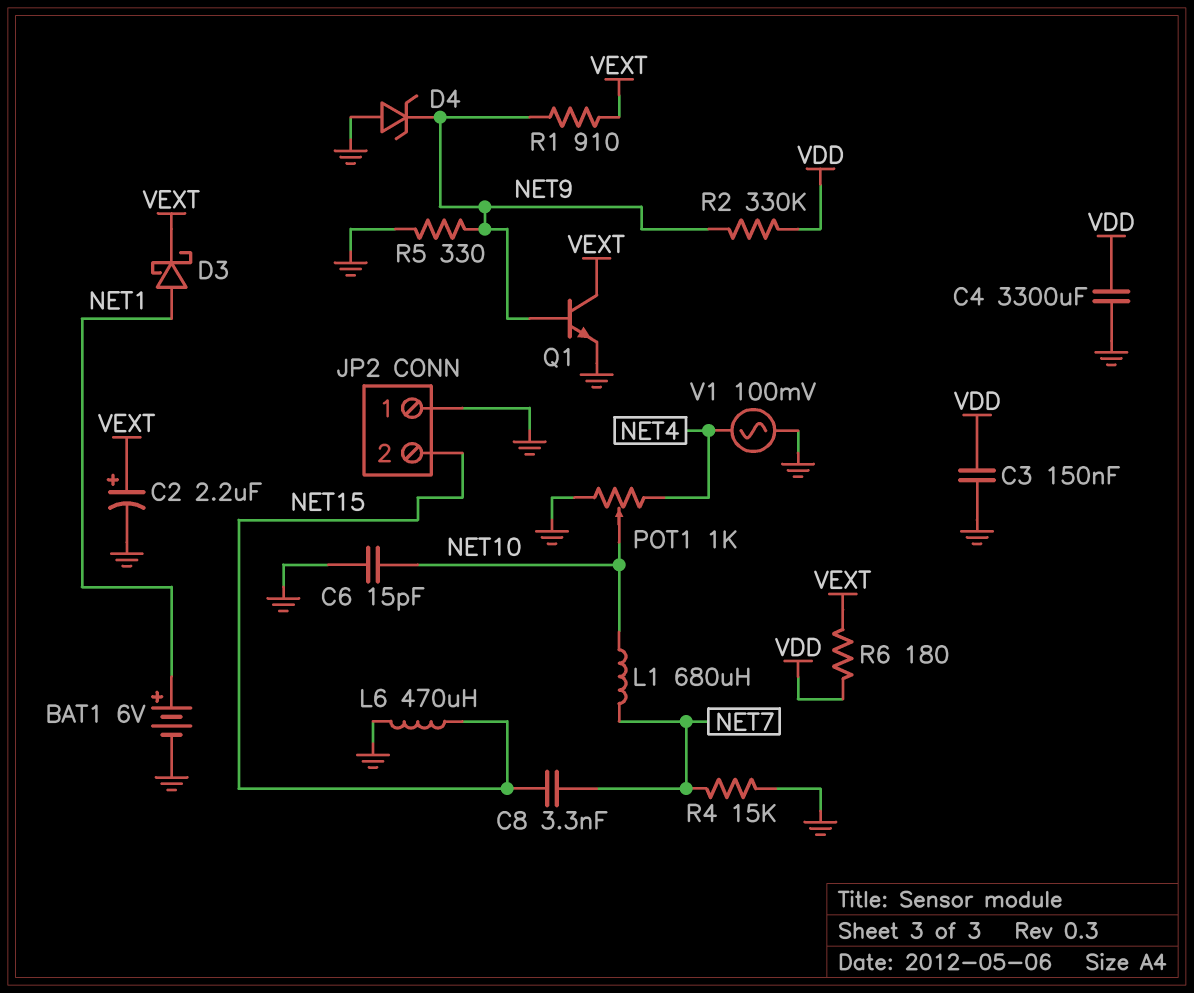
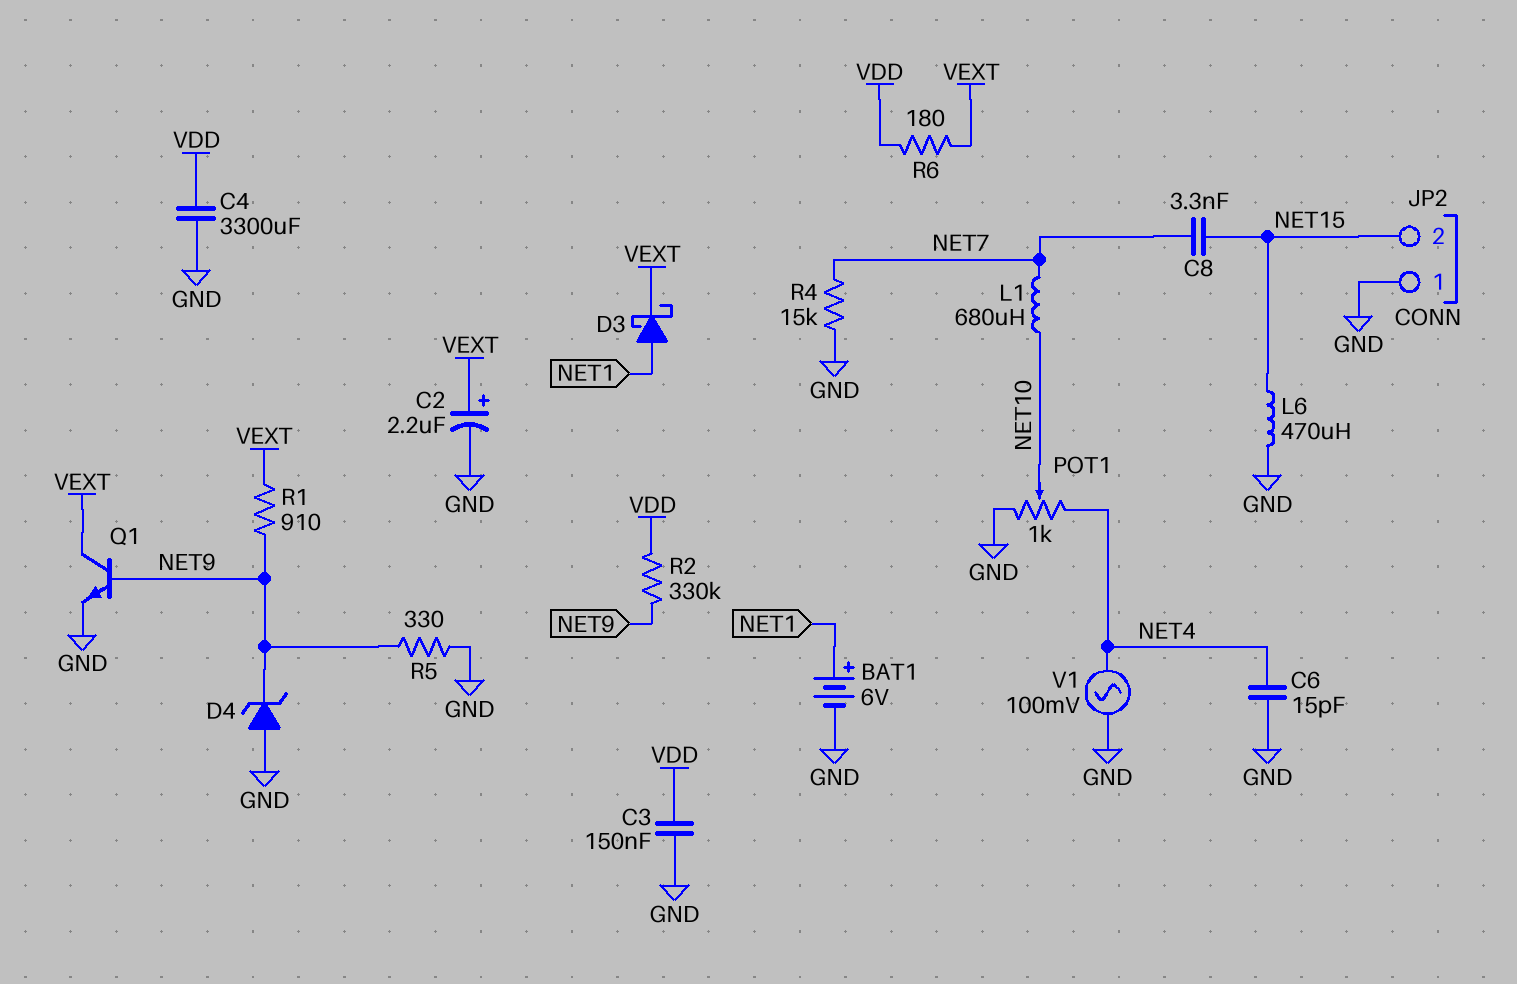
C6: 15pF (GND, NET10) -> 15pF (GND, NET4)

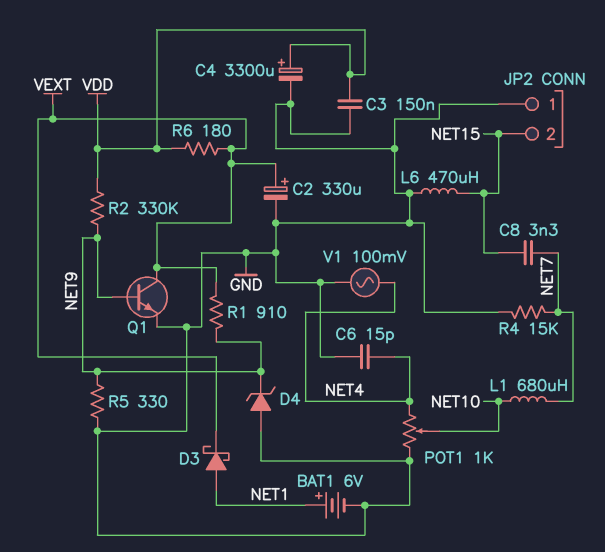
C2: 2.2uF (plus VEXT, minus GND) -> 330uF (plus VEXT, minus GND)
C4: 3300uF (GND, VDD) -> 3300uF (plus VDD, minus GND)

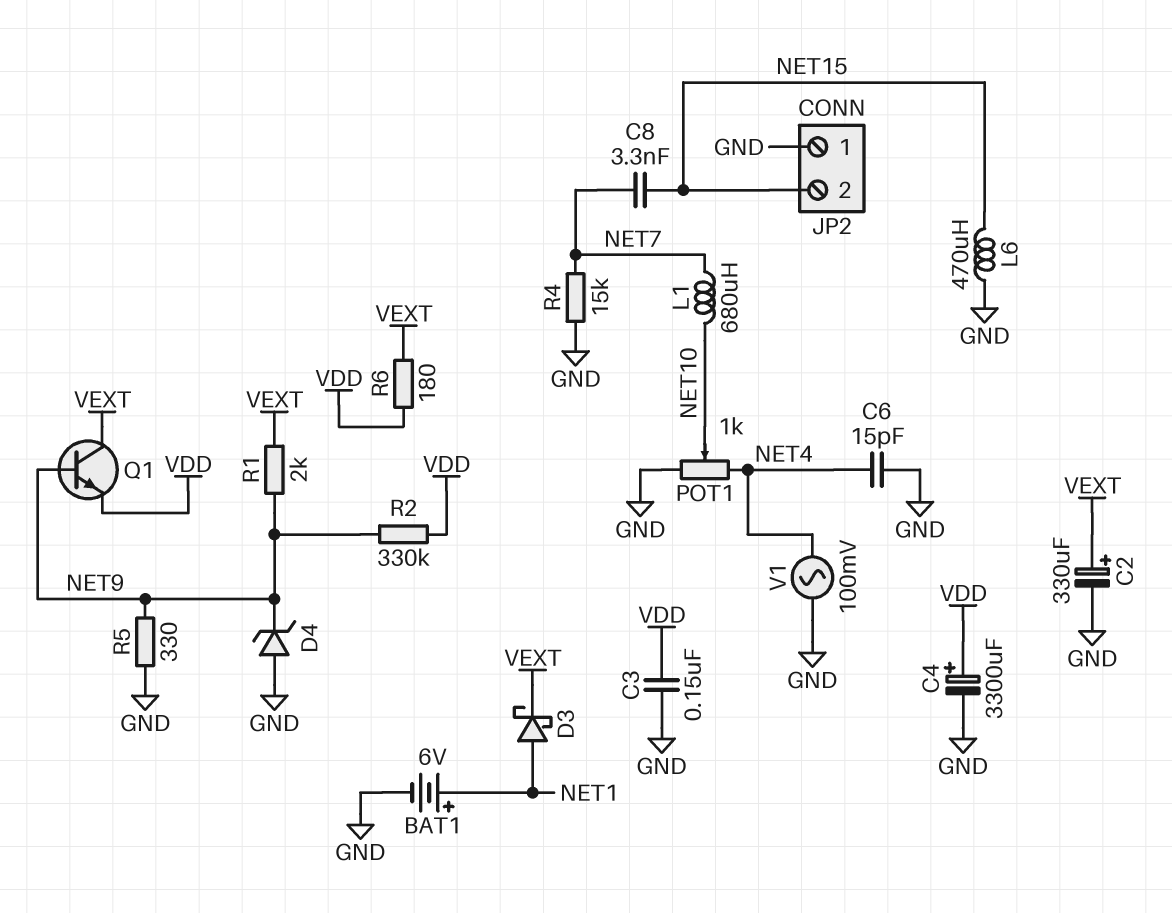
Q1: NPN (B NET9, C VEXT, E GND) -> NPN (B NET9, C VEXT, E VDD)
R1: 910 (NET9, VEXT) -> 2k (NET9, VEXT)

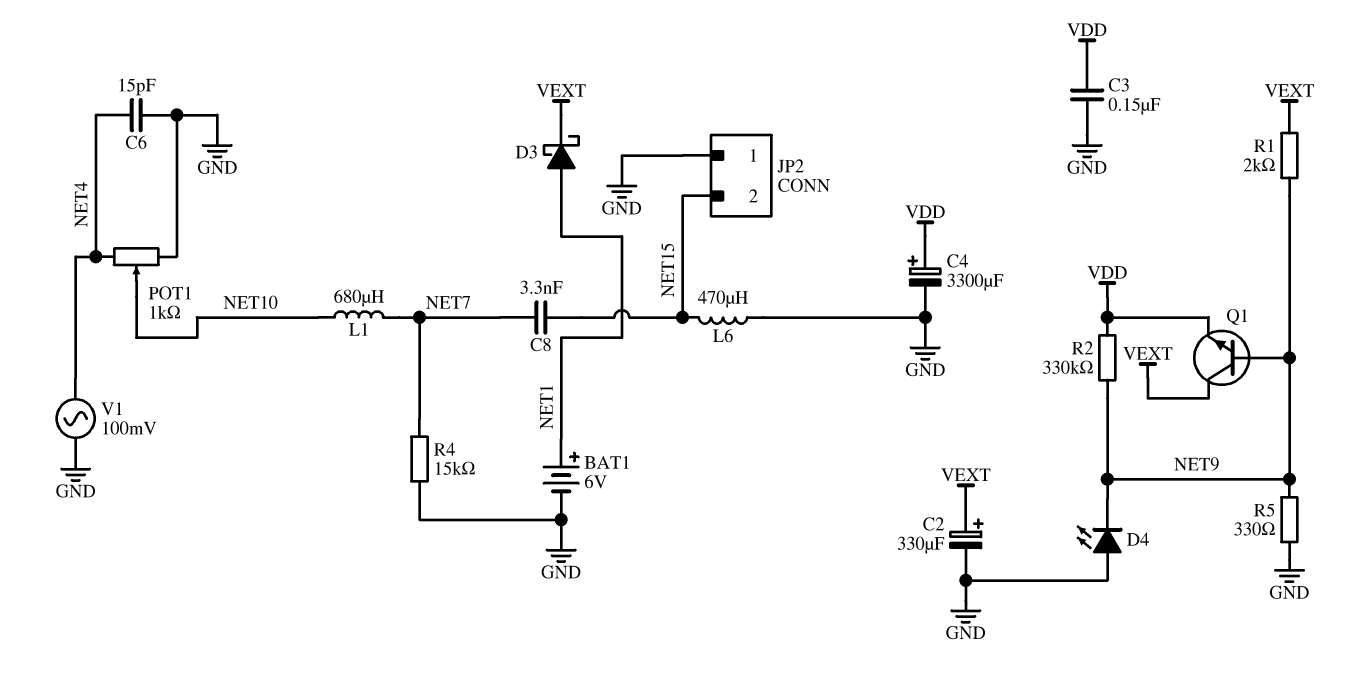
D4: zener (A GND, K NET9) -> LED (A GND, K NET9)
R6: 180 (VDD, VEXT) -> none

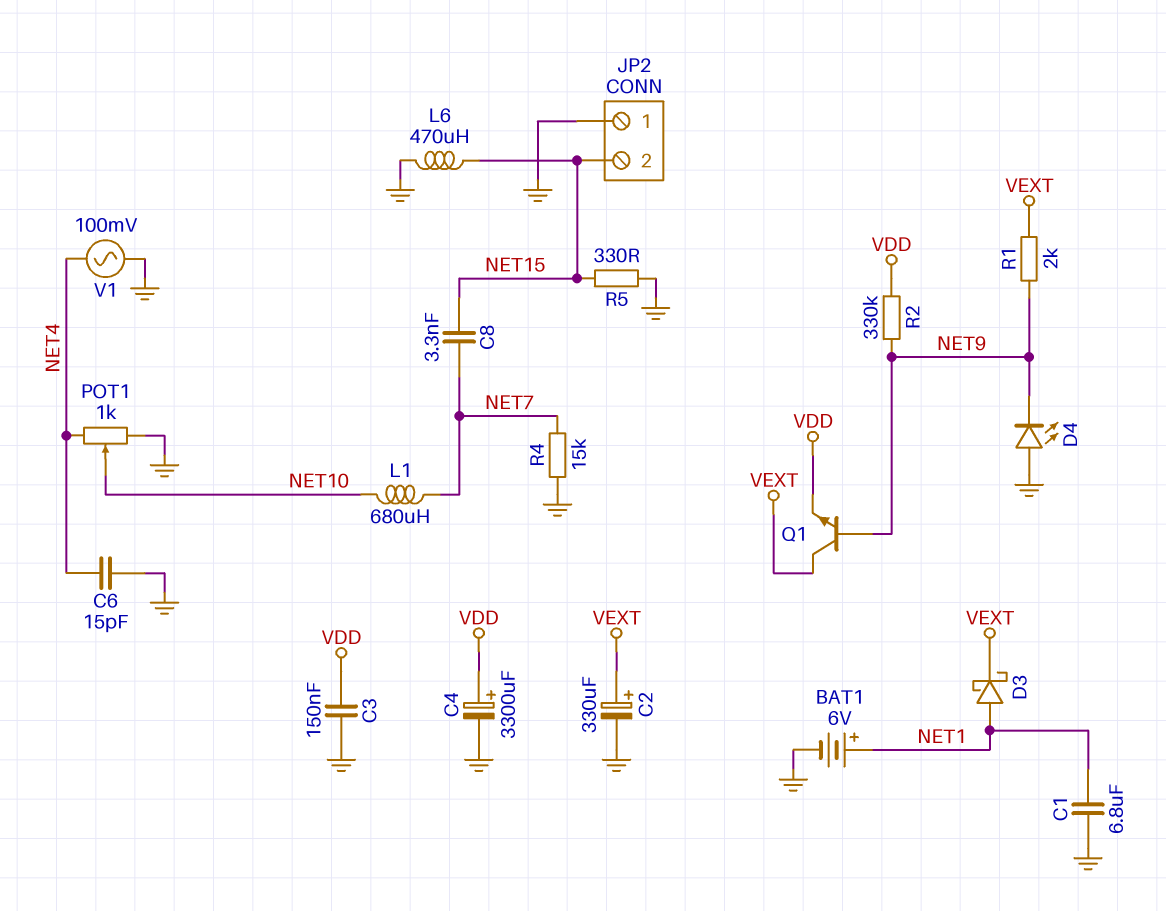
C1: none -> 6.8uF (GND, NET1)
R5: 330 (GND, NET9) -> 330 (GND, NET15)

